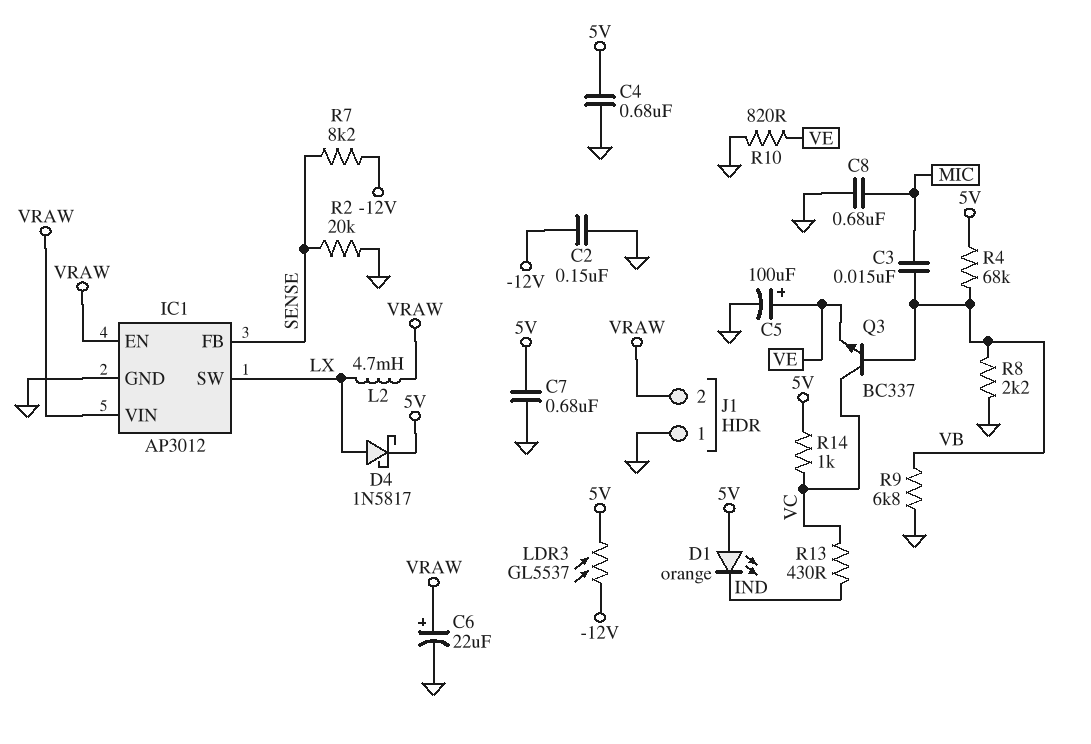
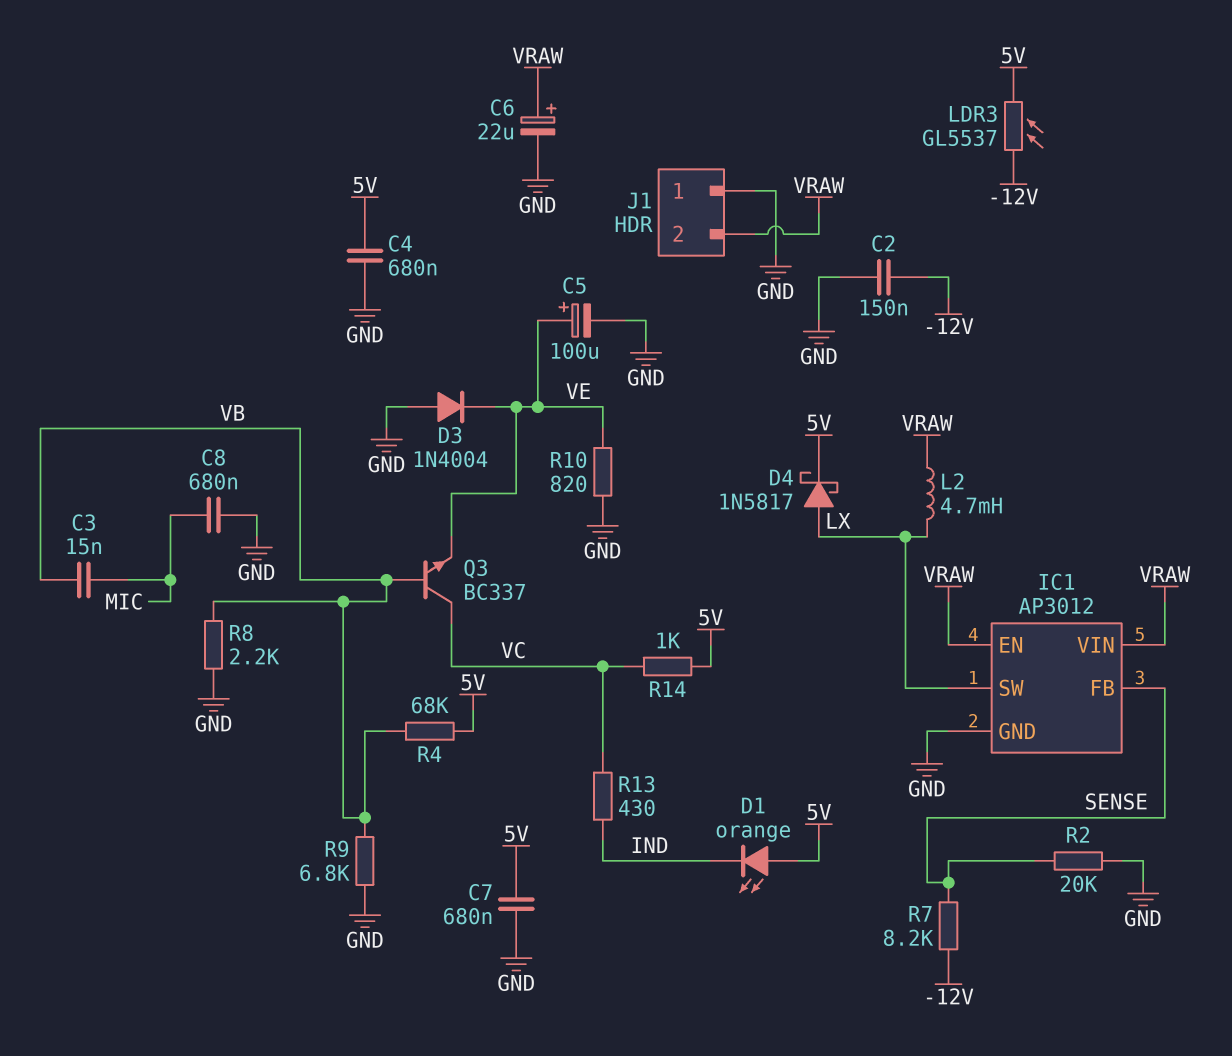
D3: none -> diode 1N4004 (A GND, K VE)

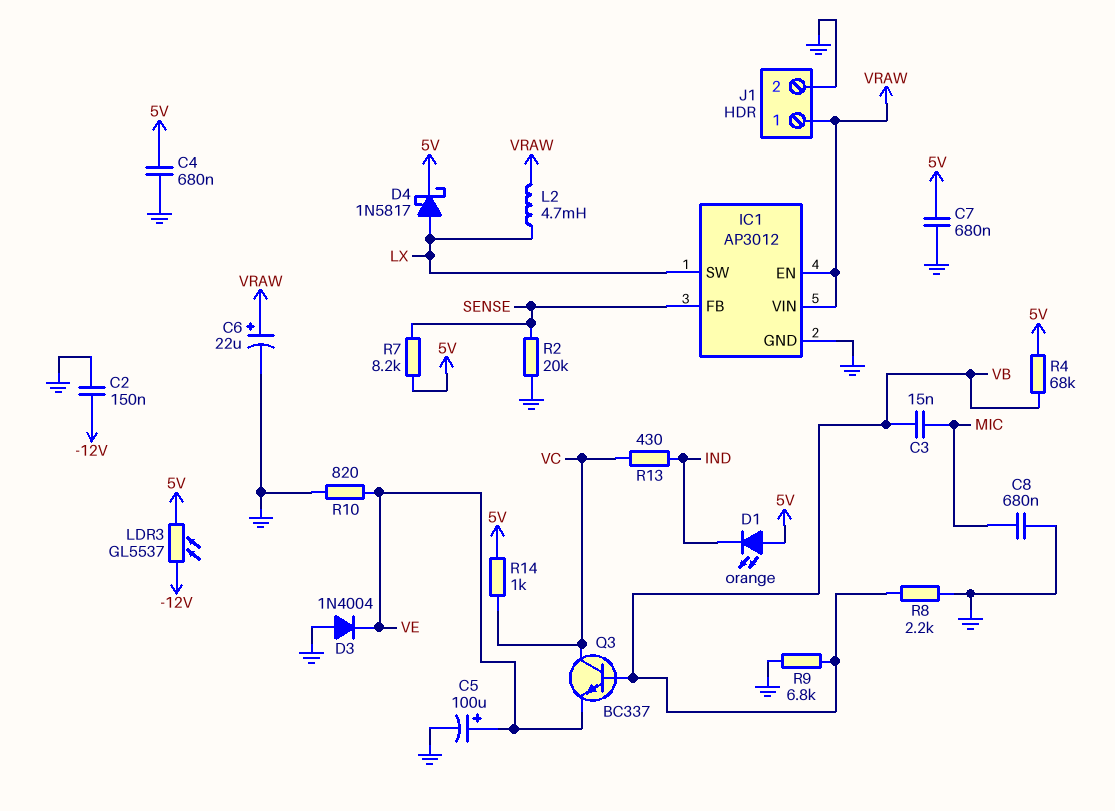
J1 pin 1: GND -> VRAW
J1 pin 2: VRAW -> GND
R7: 8.2k (-12V, SENSE) -> 8.2k (5V, SENSE)

